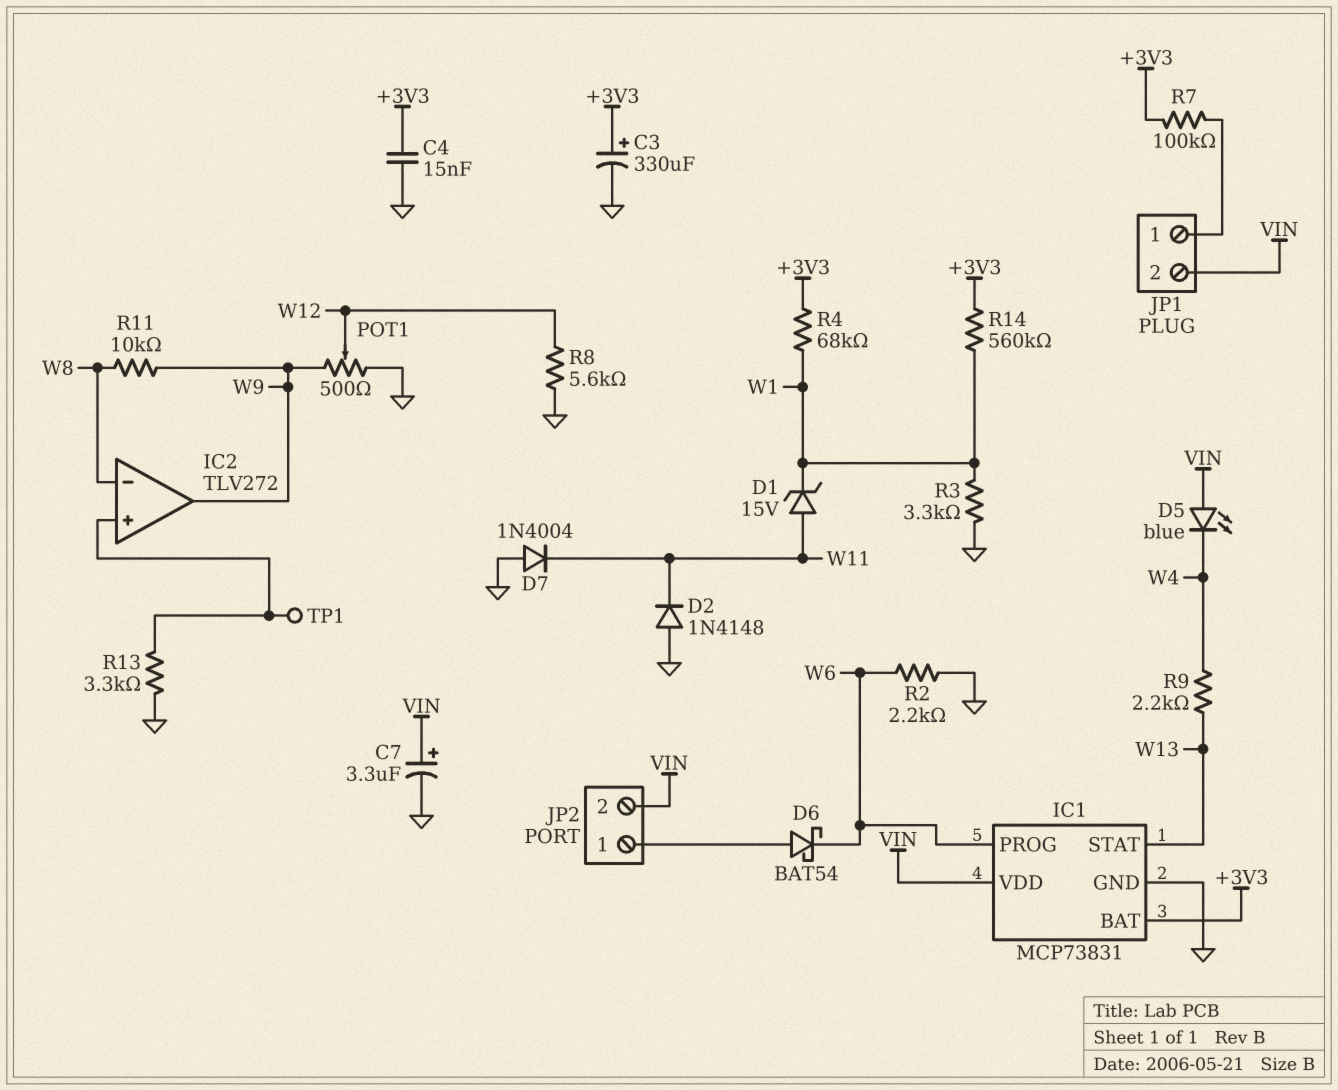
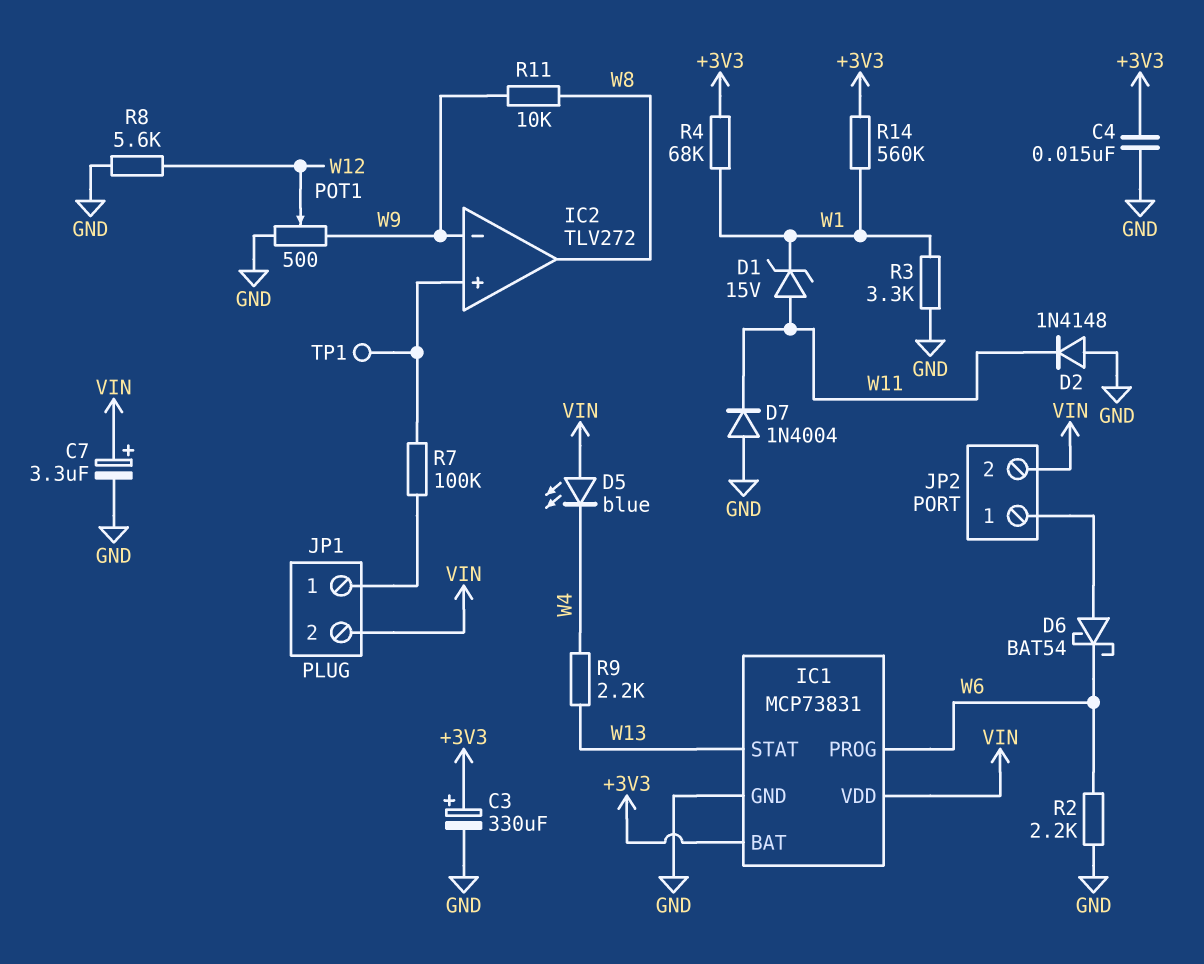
IC2 pin in-: W8 -> W9
IC2 pin out: W9 -> W8
R7: 100k (+3V3, JP1/1) -> 100k (IC2/in+, JP1/1)
R13: 3.3k (GND, IC2/in+) -> none

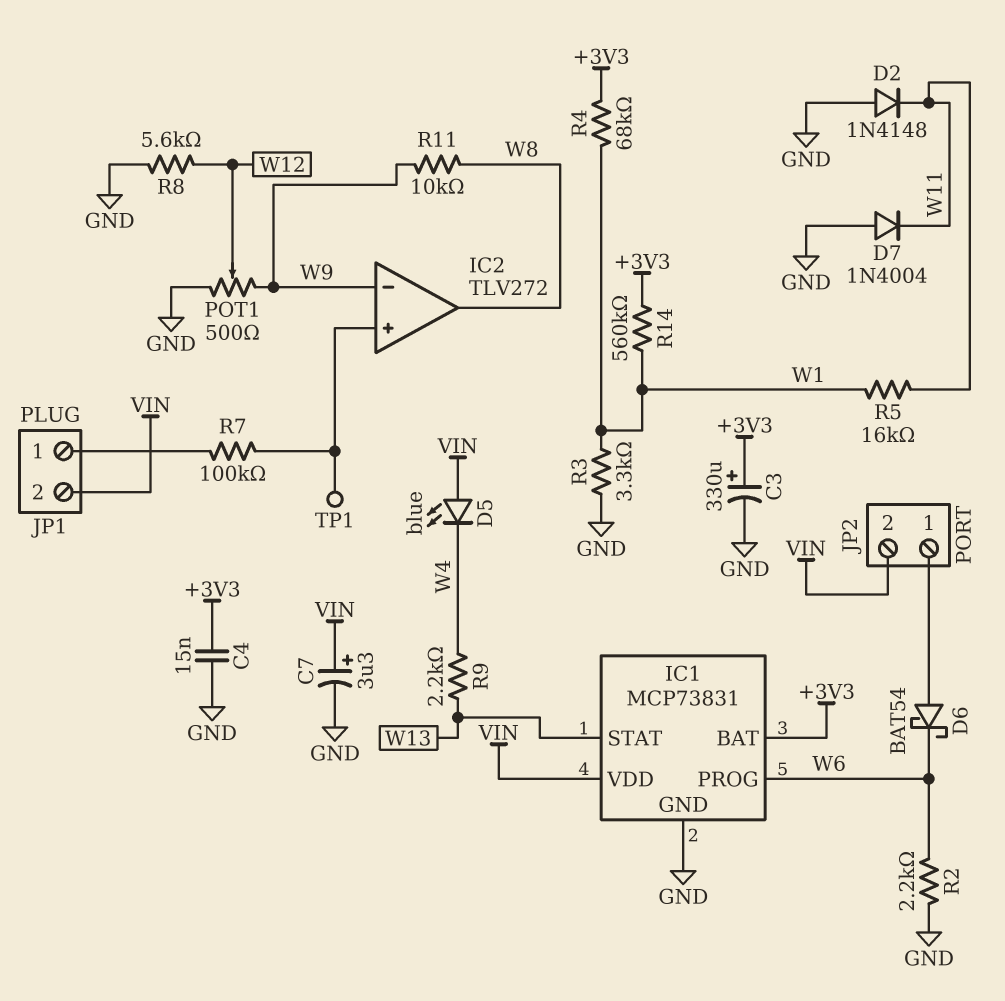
D1: zener 15V (A W11, K W1) -> none
R5: none -> 16k (W1, W11)

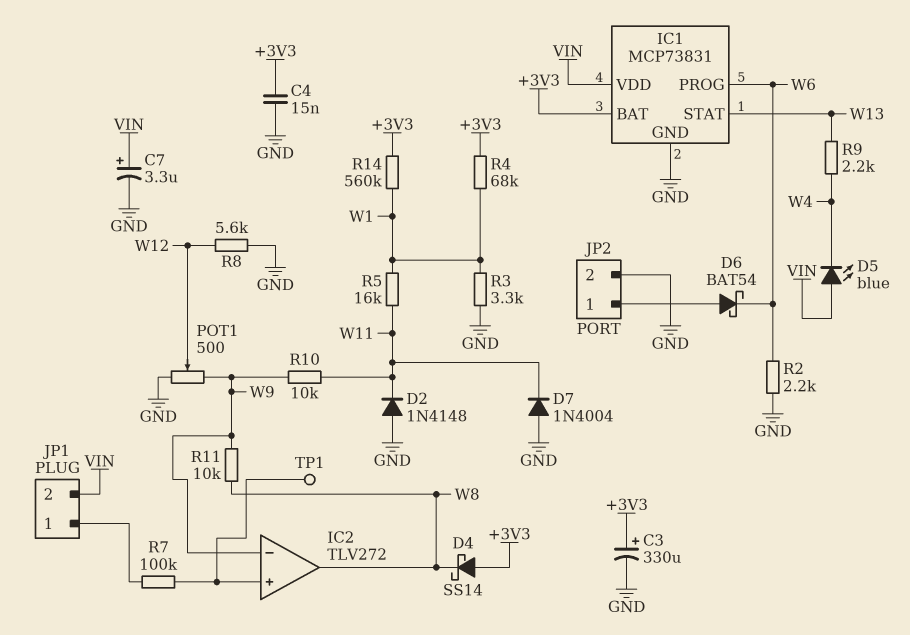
D4: none -> schottky SS14 (A +3V3, K W8)
JP2 pin 2: VIN -> GND
R10: none -> 10k (W9, W11)

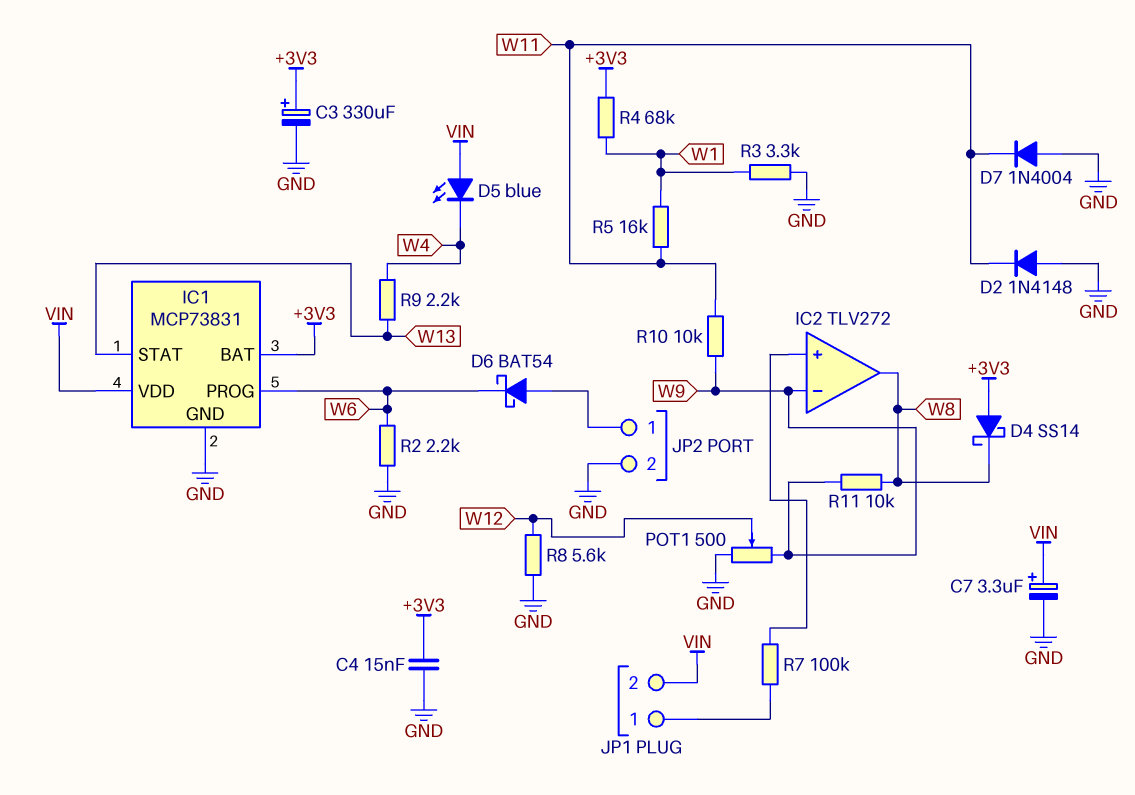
R14: 560k (+3V3, W1) -> none
TP1: test point (IC2/in+) -> none

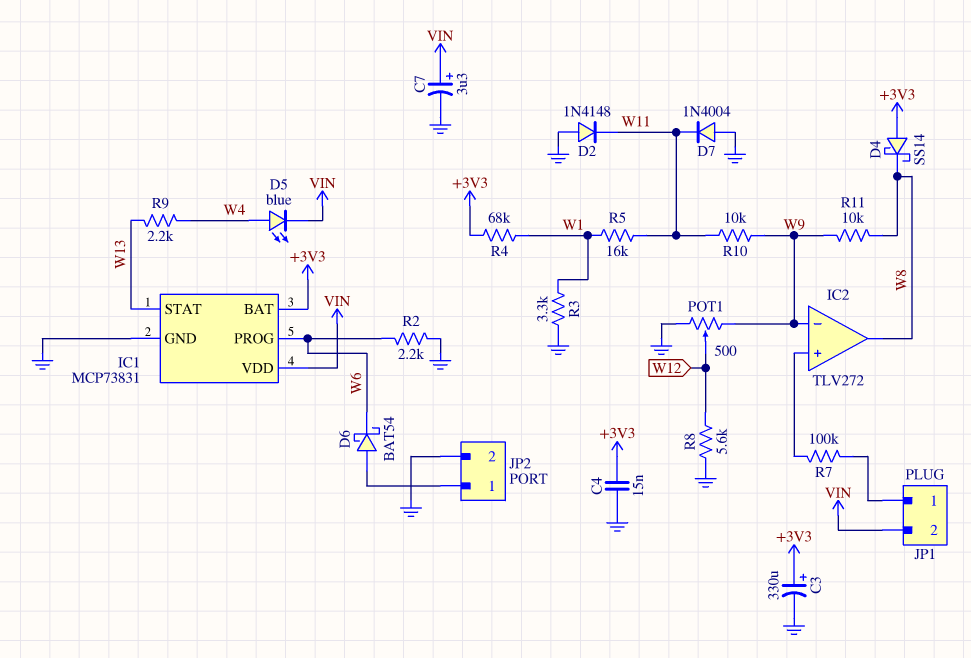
D5: LED blue (A VIN, K W4) -> LED blue (A W4, K VIN)

